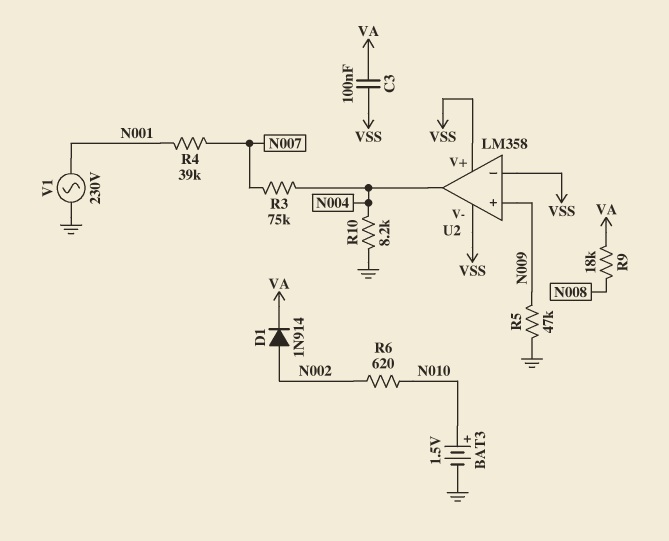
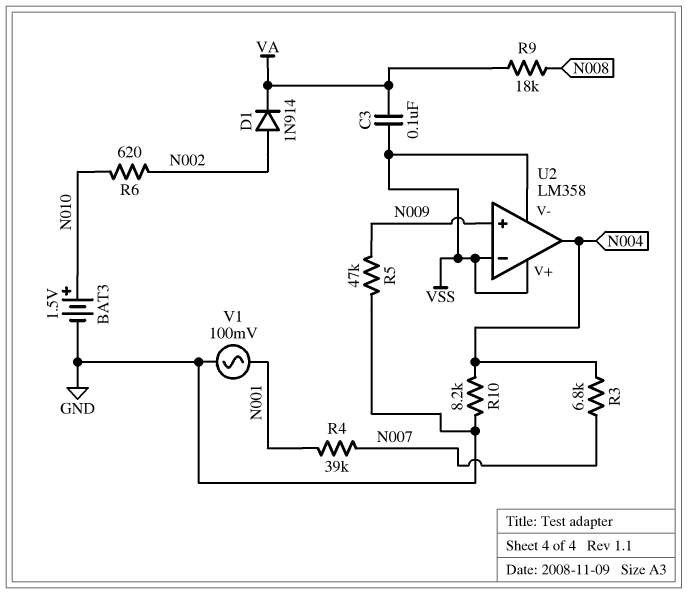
R3: 75k (N004, N007) -> 6.8k (N004, N007)
V1: AC 230V (GND, N001) -> AC 100mV (GND, N001)

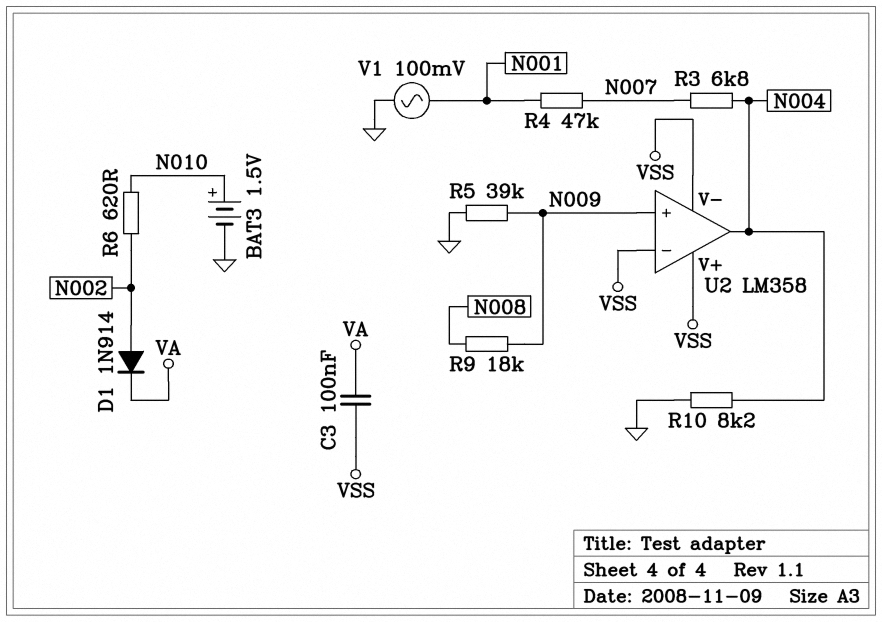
R4: 39k (N001, N007) -> 47k (N001, N007)
R5: 47k (GND, N009) -> 39k (GND, N009)
R9: 18k (N008, VA) -> 18k (N008, N009)

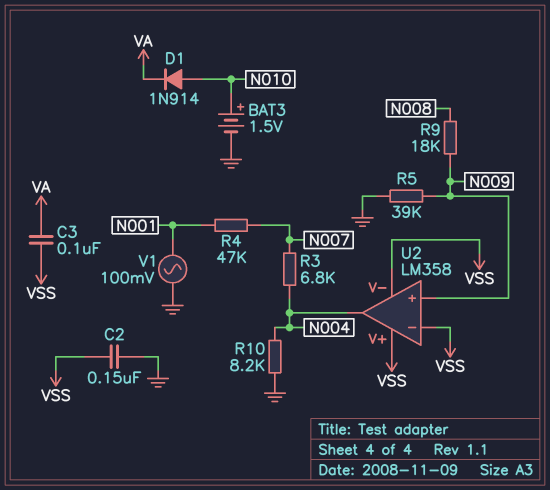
C2: none -> 150nF (GND, VSS)
D1: diode 1N914 (A N002, K VA) -> diode 1N914 (A N010, K VA)
R6: 620 (N002, N010) -> none

